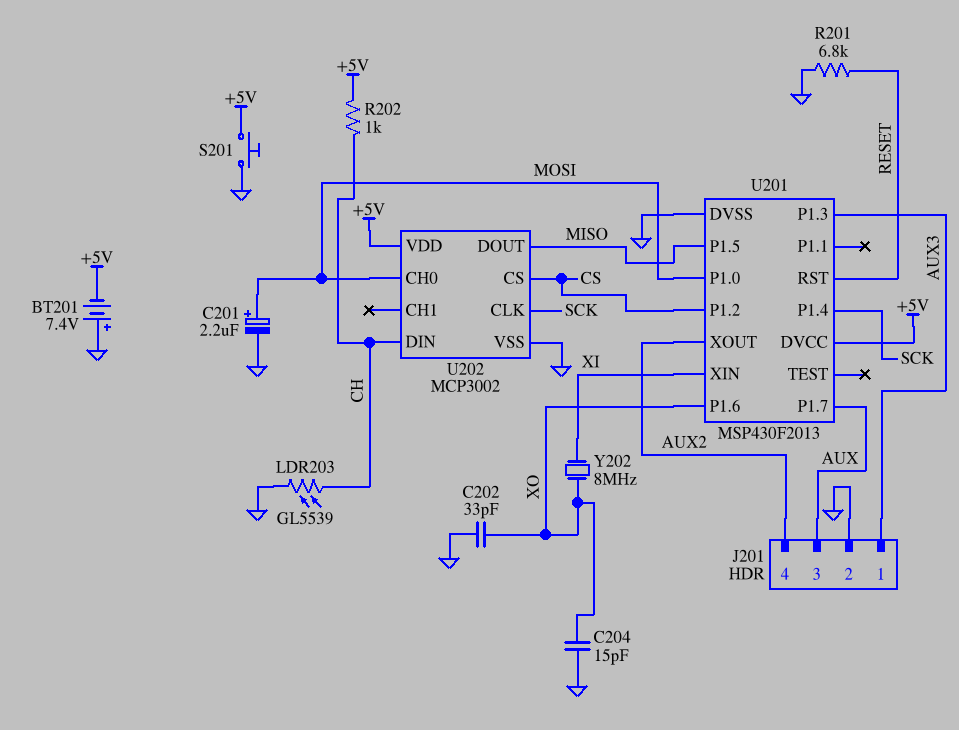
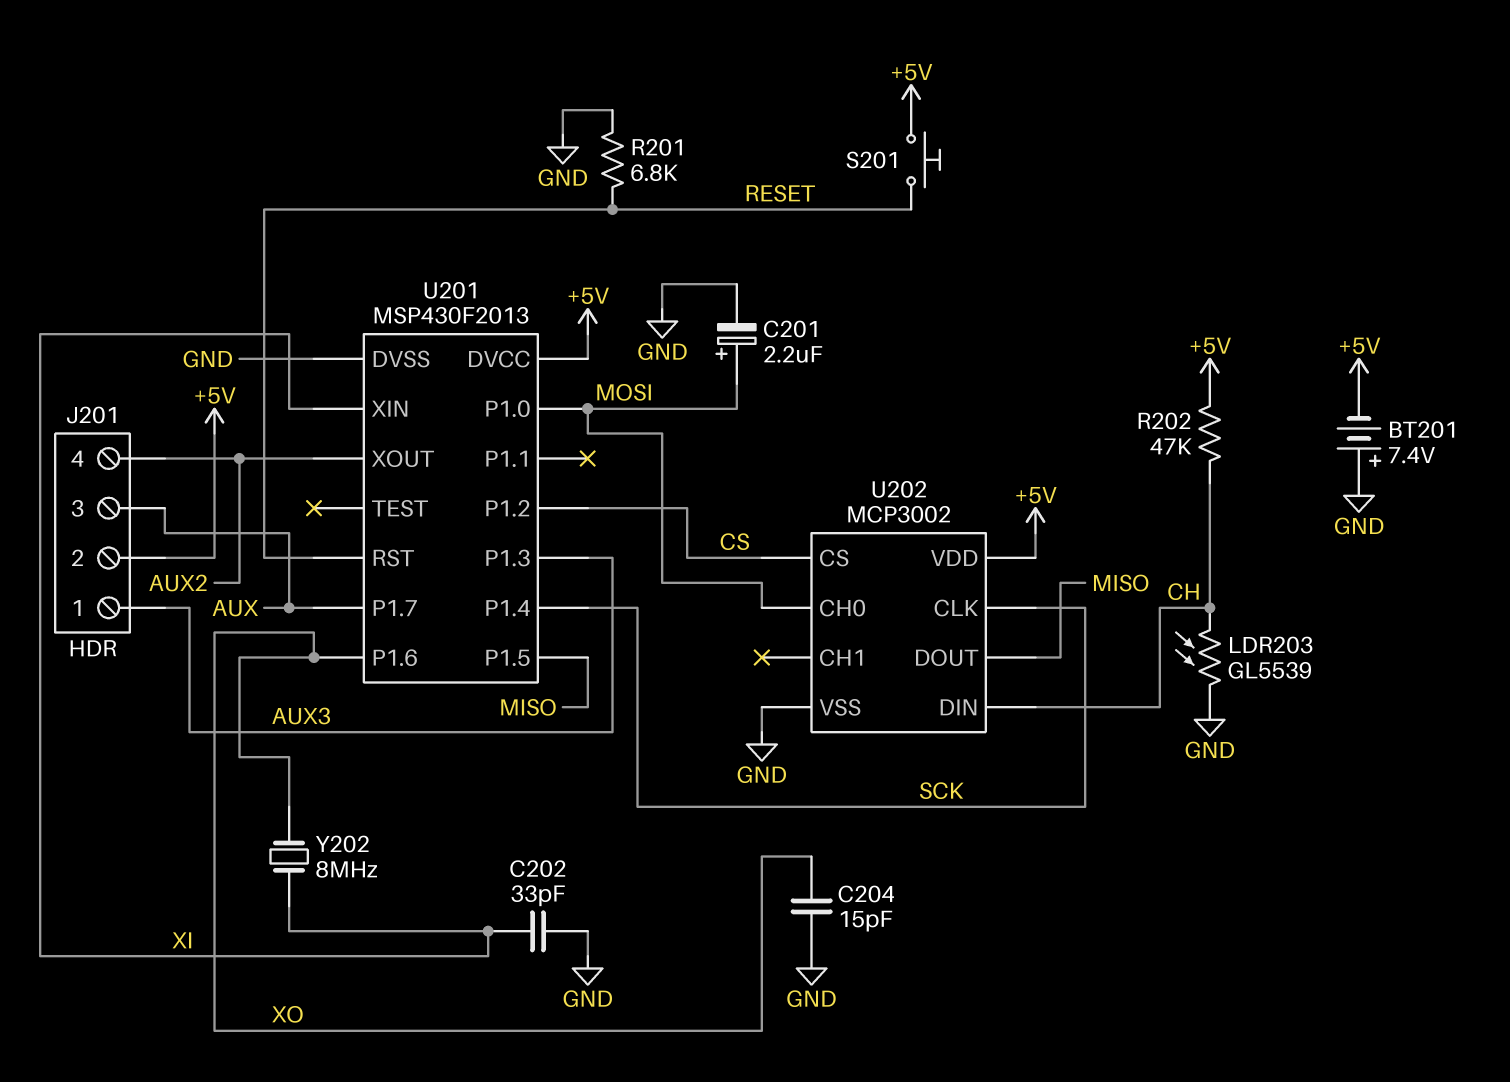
C202: 33pF (GND, XO) -> 33pF (GND, XI)
J201 pin 2: GND -> +5V
R202: 1k (+5V, CH) -> 47k (+5V, CH)
S201: button (+5V, GND) -> button (+5V, RESET)

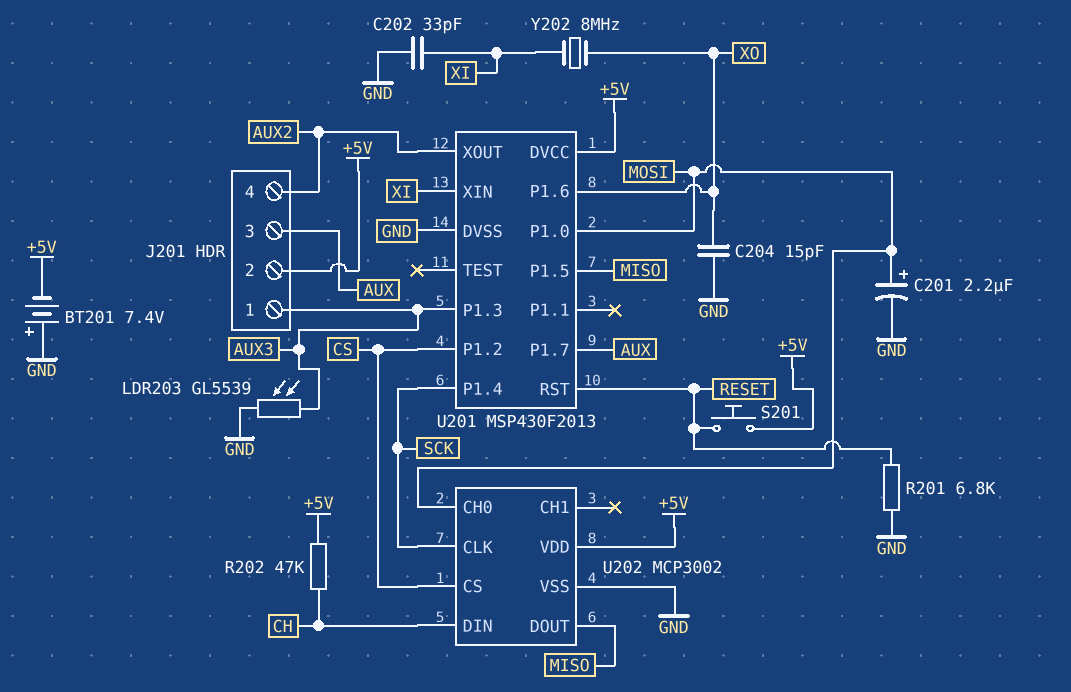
LDR203: GL5539 (CH, GND) -> GL5539 (AUX3, GND)

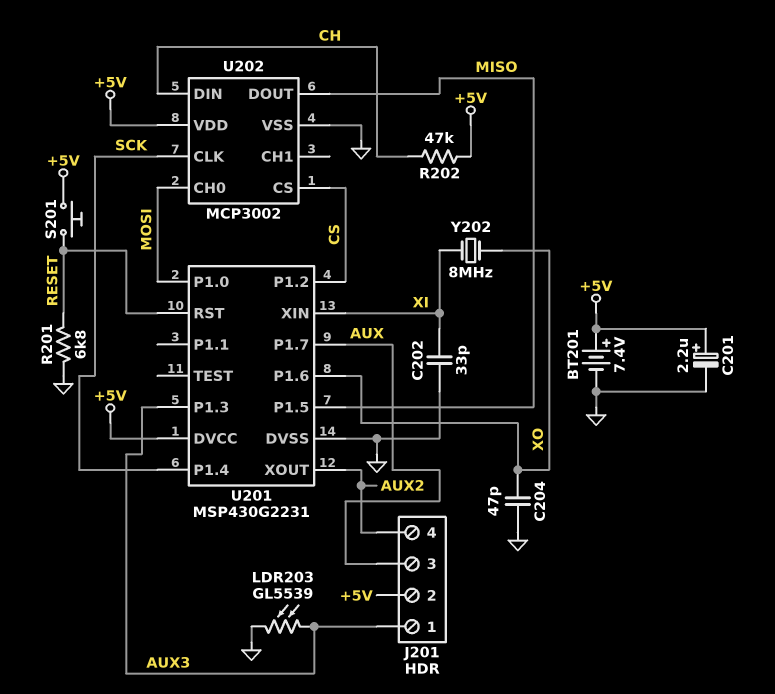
BT201: 7.4V (plus GND, minus +5V) -> 7.4V (plus +5V, minus GND)
C201: 2.2uF (plus MOSI, minus GND) -> 2.2uF (plus +5V, minus GND)
C204: 15pF (GND, XO) -> 47pF (GND, XO)
U201: MSP430F2013 -> MSP430G2231

